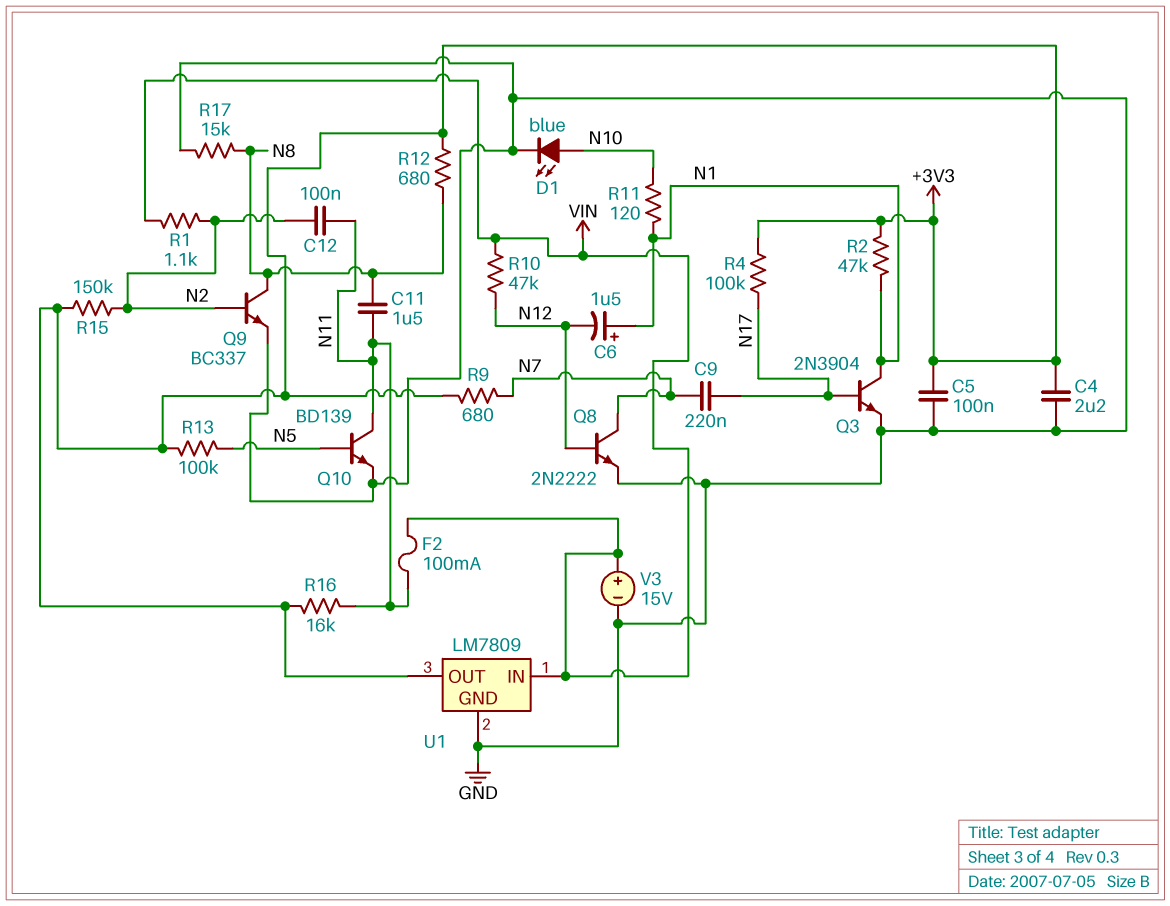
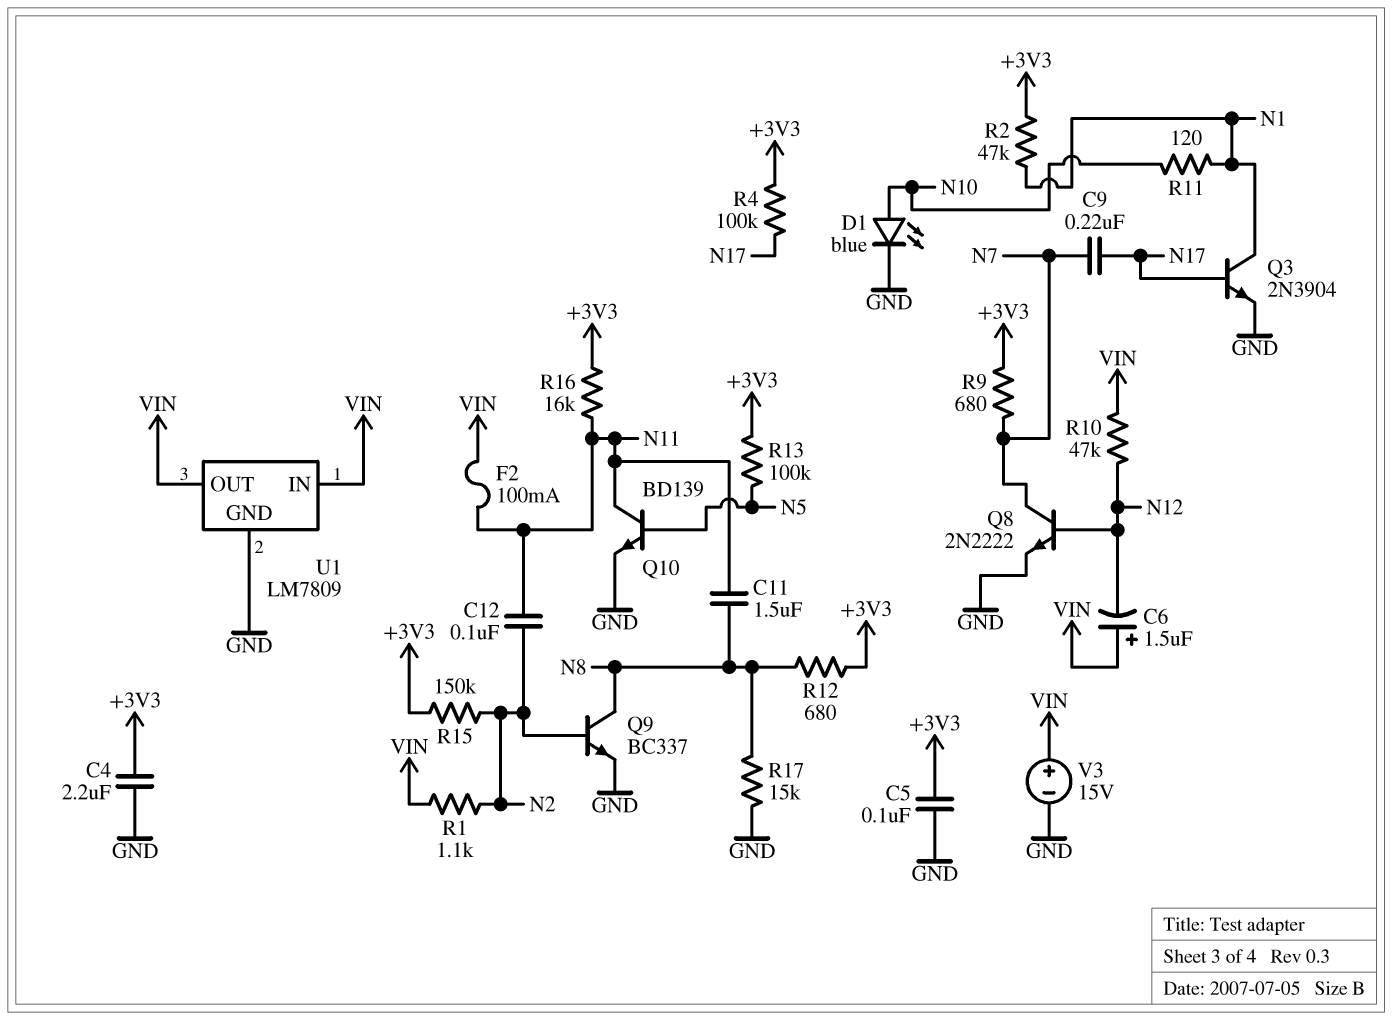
C6: 1.5uF (plus N1, minus N12) -> 1.5uF (plus VIN, minus N12)
U1 pin OUT: +3V3 -> VIN

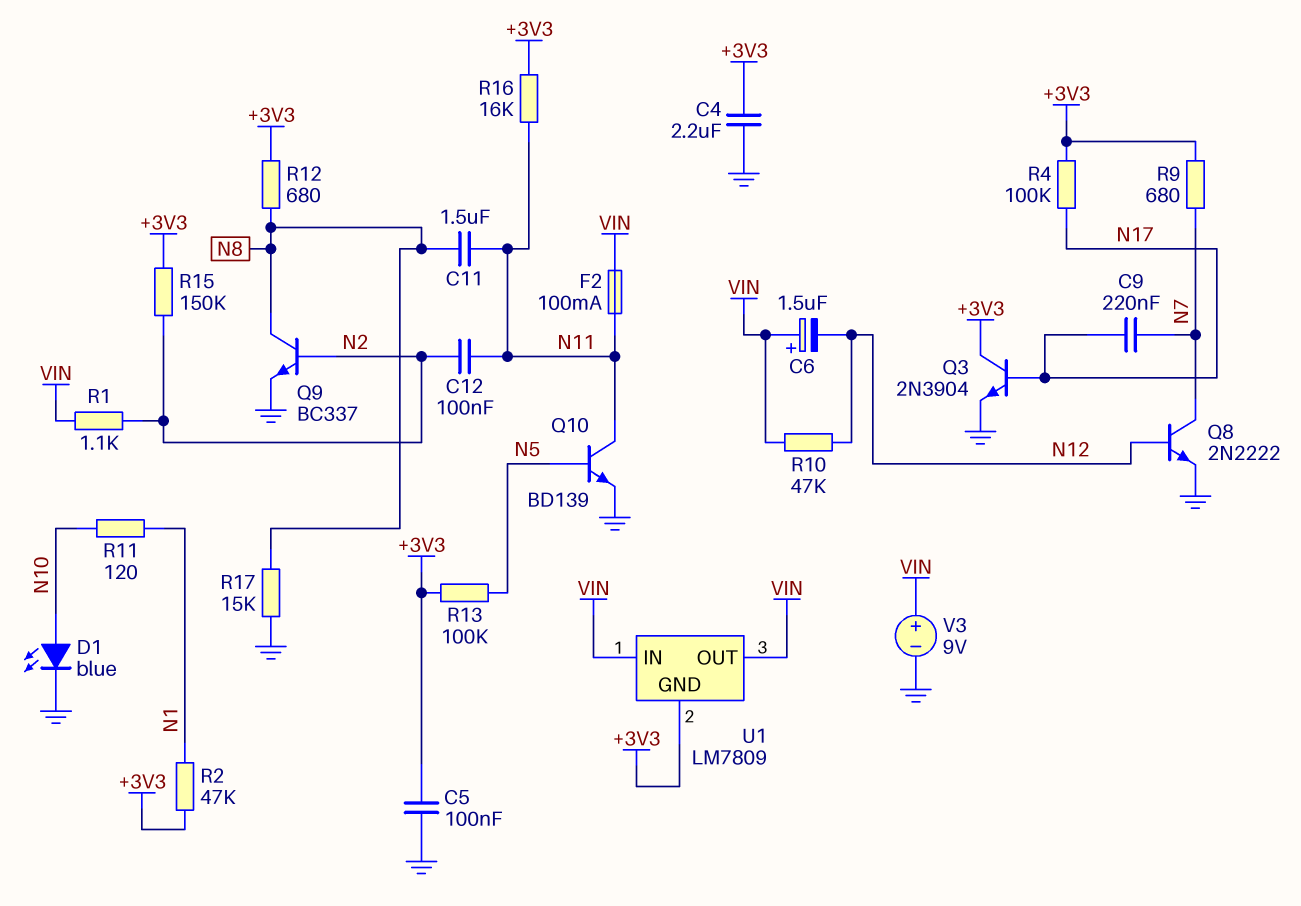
Q3: NPN 2N3904 (B N17, C N1, E GND) -> NPN 2N3904 (B N17, C +3V3, E GND)
U1 pin GND: GND -> +3V3
V3: 15V (plus VIN, minus GND) -> 9V (plus VIN, minus GND)

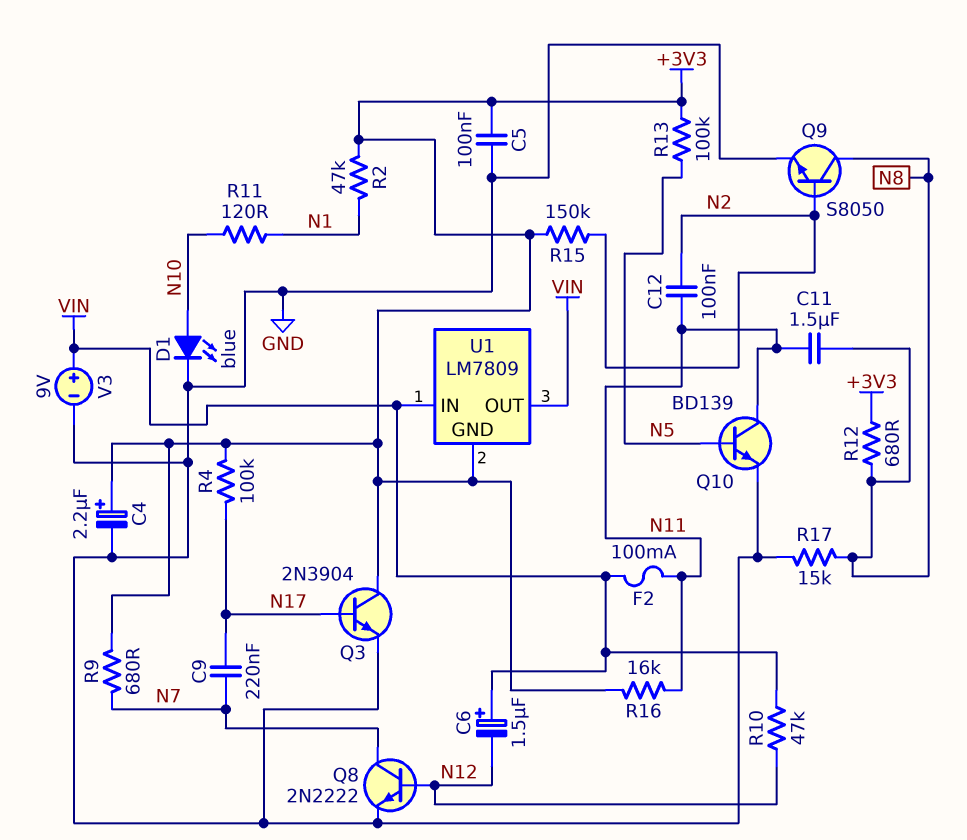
C4: 2.2uF (+3V3, GND) -> 2.2uF (plus +3V3, minus GND)
Q9: NPN BC337 (B N2, C N8, E GND) -> NPN S8050 (B N2, C N8, E GND)
R1: 1.1k (N2, VIN) -> none

